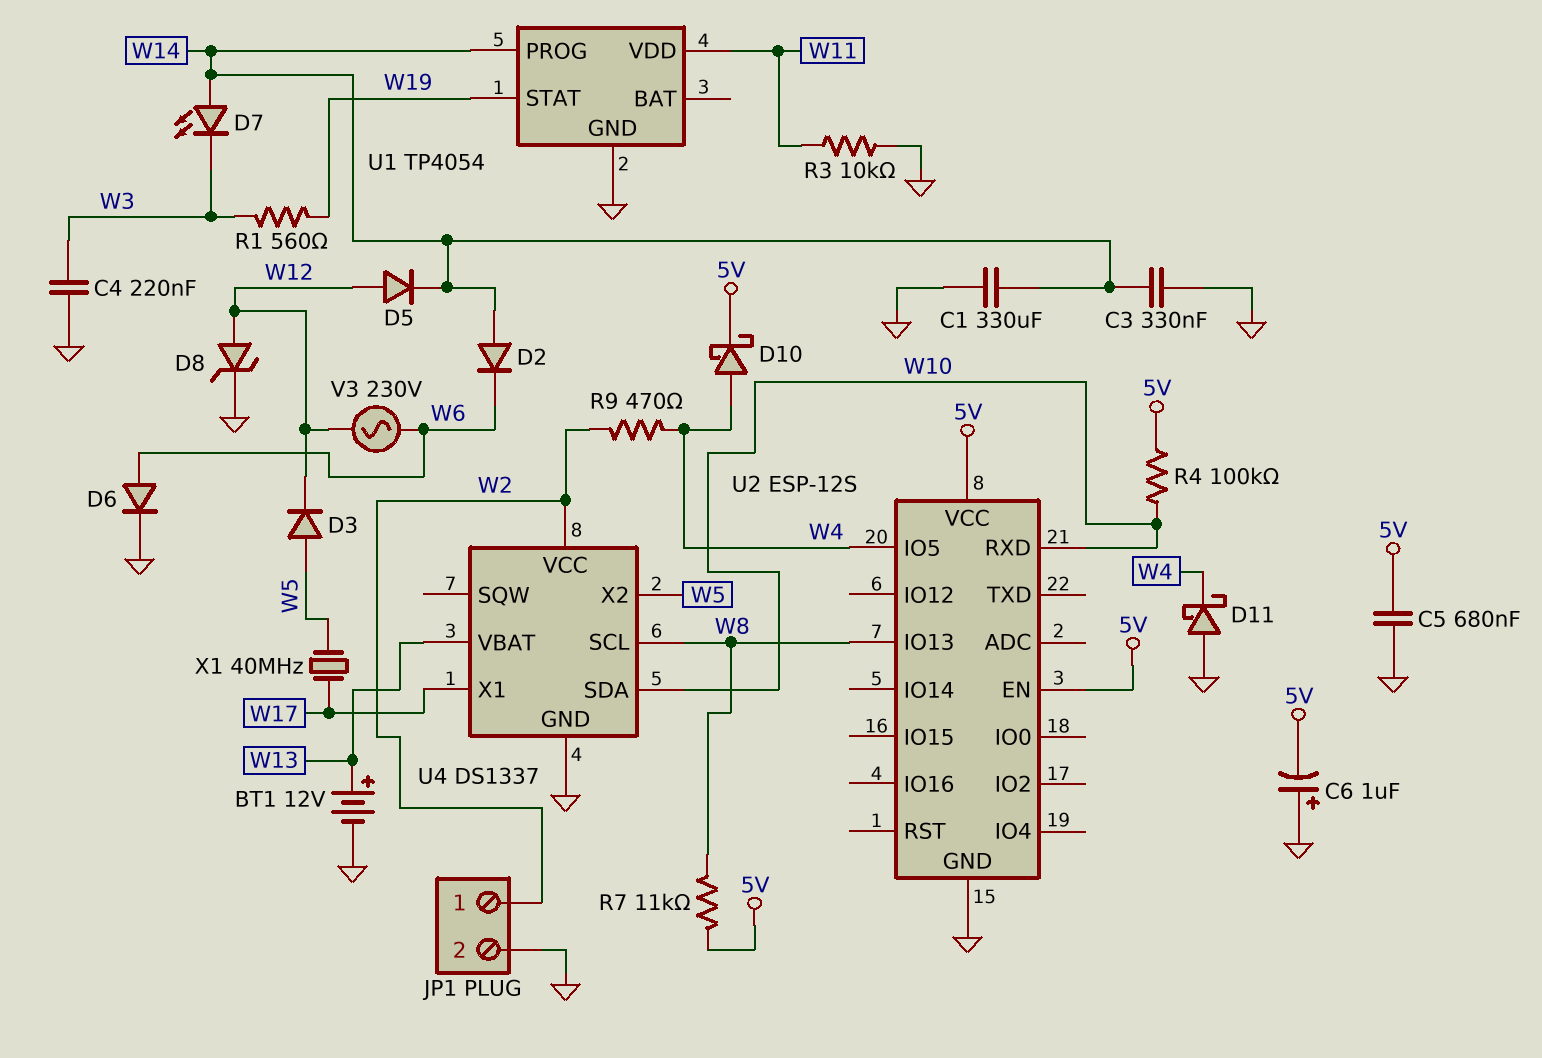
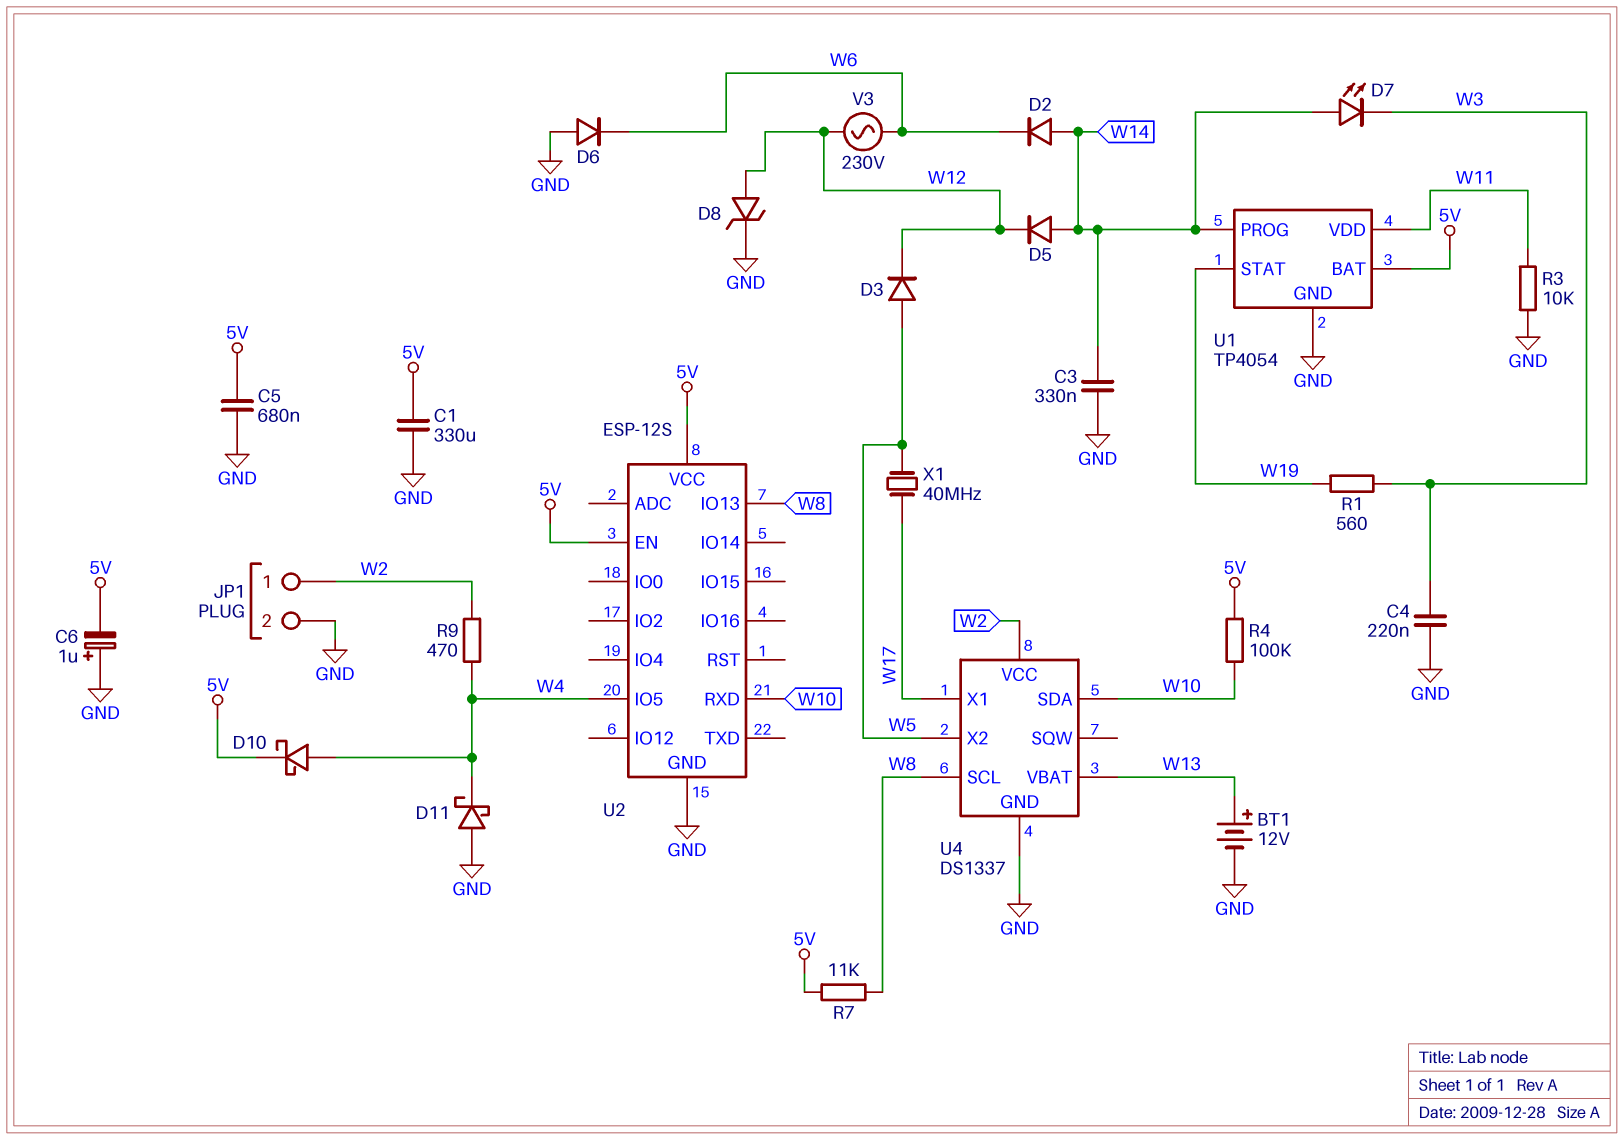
C1: 330uF (GND, W14) -> 330uF (5V, GND)
D5: diode (A W12, K W14) -> diode (A W14, K W12)
D6: diode (A W6, K GND) -> diode (A GND, K W6)
U1 pin BAT: none -> 5V

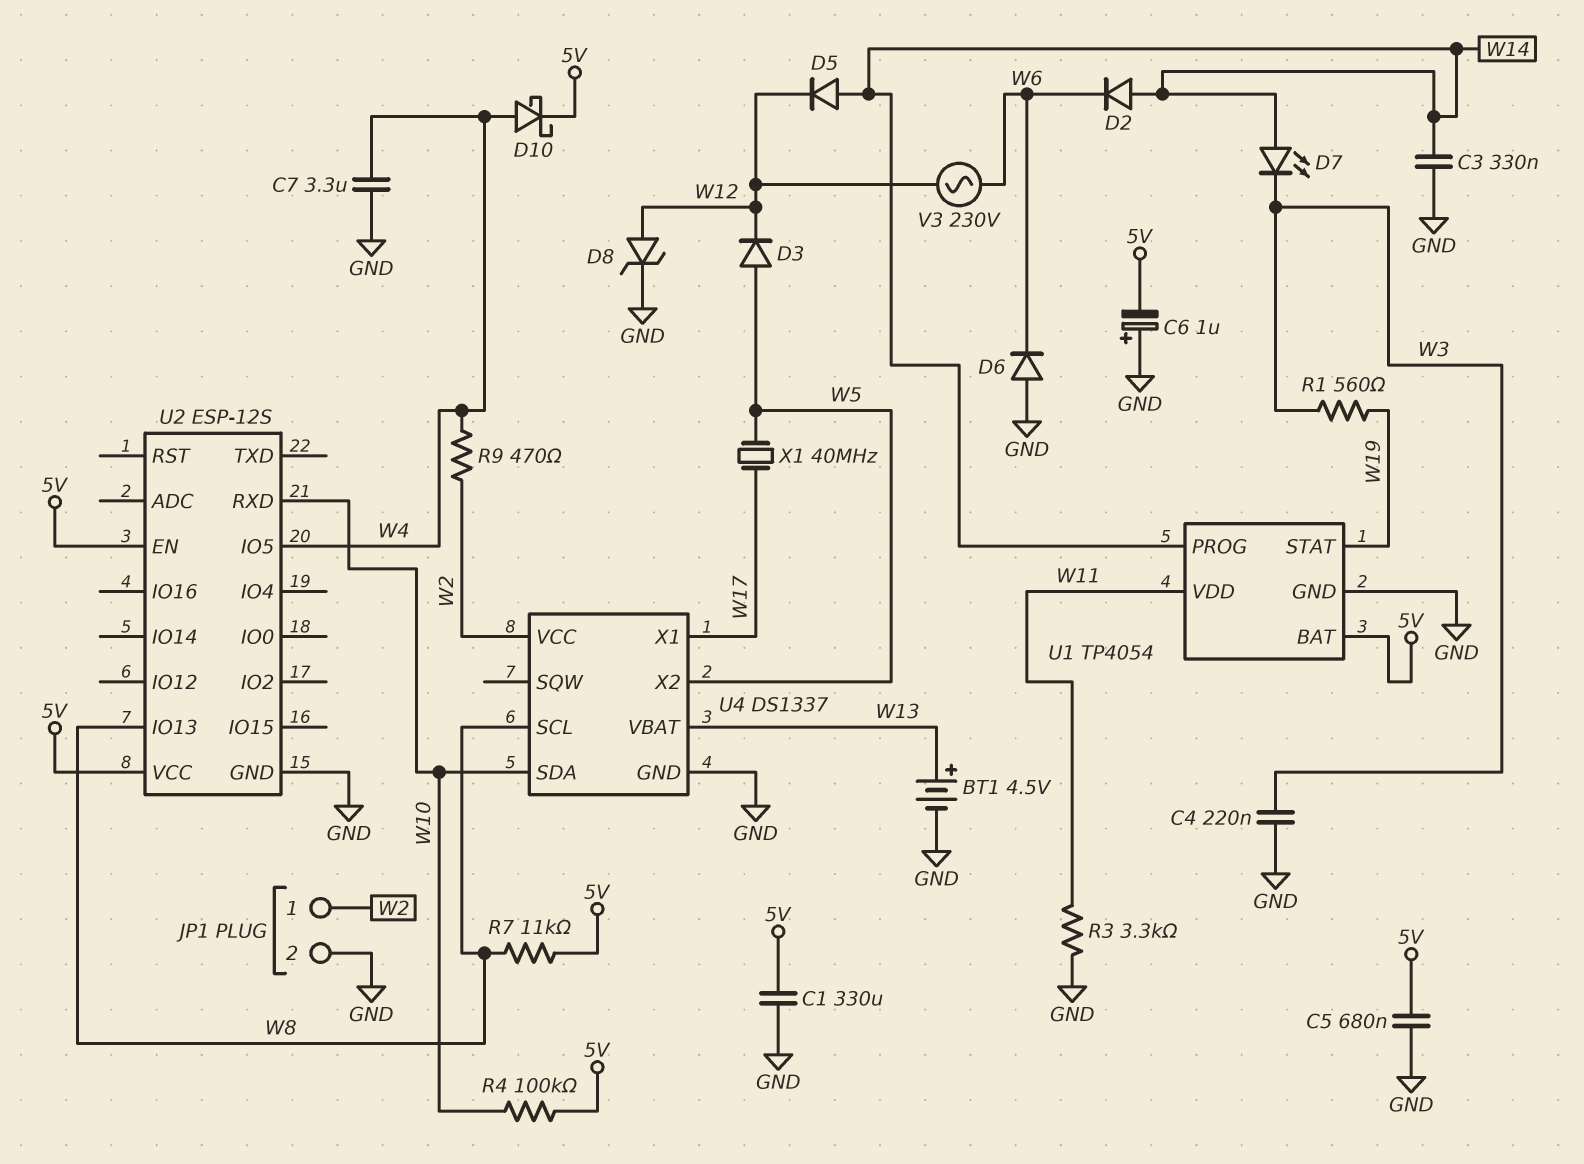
BT1: 12V (plus W13, minus GND) -> 4.5V (plus W13, minus GND)
C7: none -> 3.3uF (GND, W4)
D11: schottky (A GND, K W4) -> none
R3: 10k (GND, W11) -> 3.3k (GND, W11)

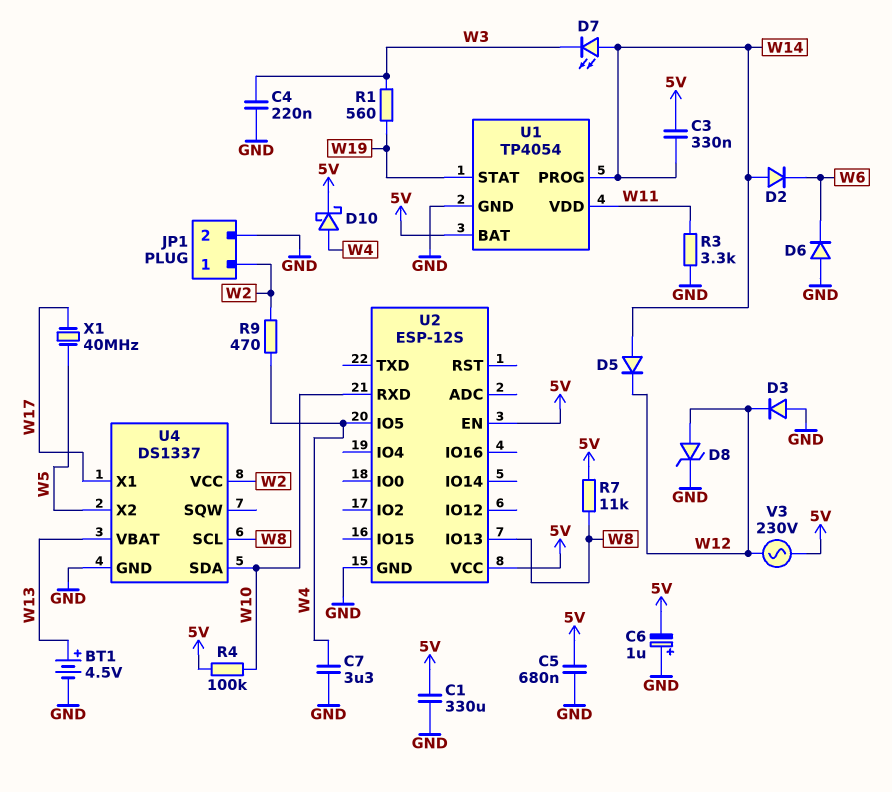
C3: 330nF (GND, W14) -> 330nF (5V, W14)
D3: diode (A W5, K W12) -> diode (A GND, K W12)
V3: AC 230V (W6, W12) -> AC 230V (5V, W12)

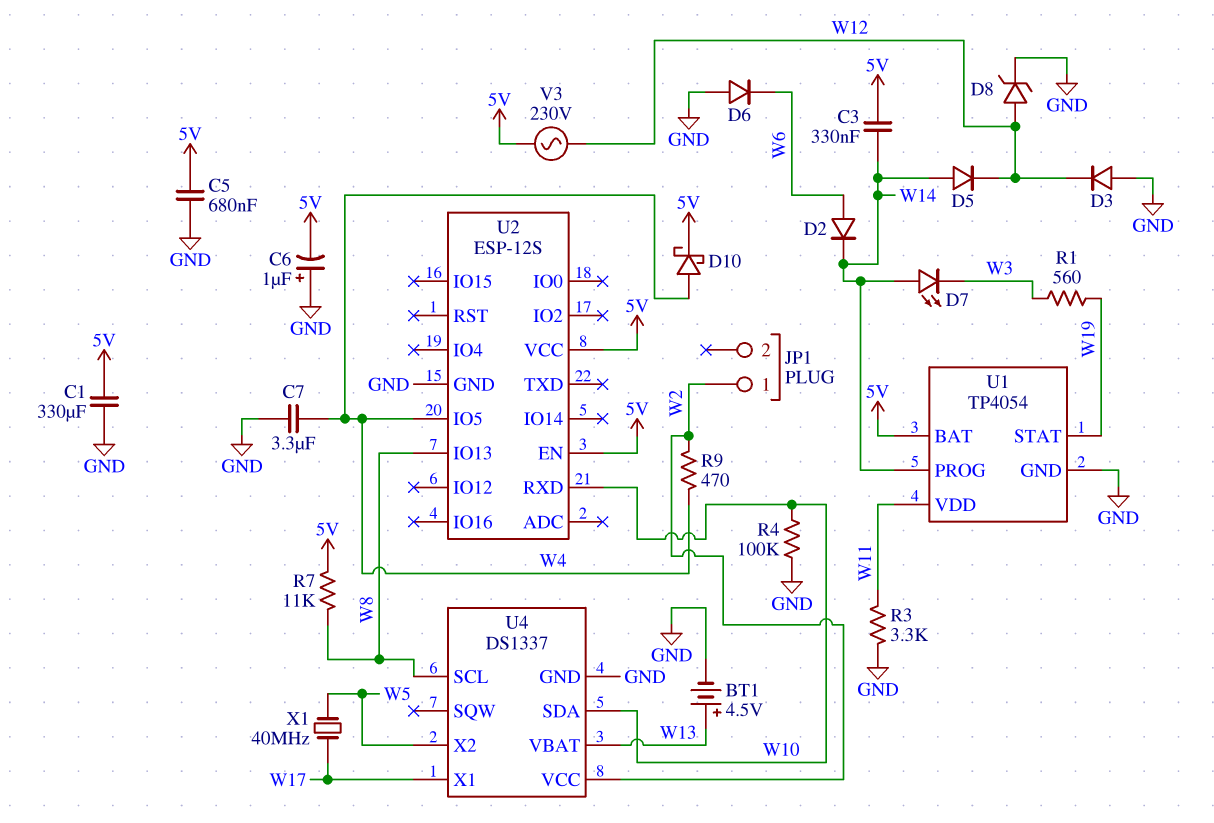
C4: 220nF (GND, W3) -> none
D2: diode (A W14, K W6) -> diode (A W6, K W14)
JP1 pin 2: GND -> none
R4: 100k (5V, W10) -> 100k (GND, W10)

